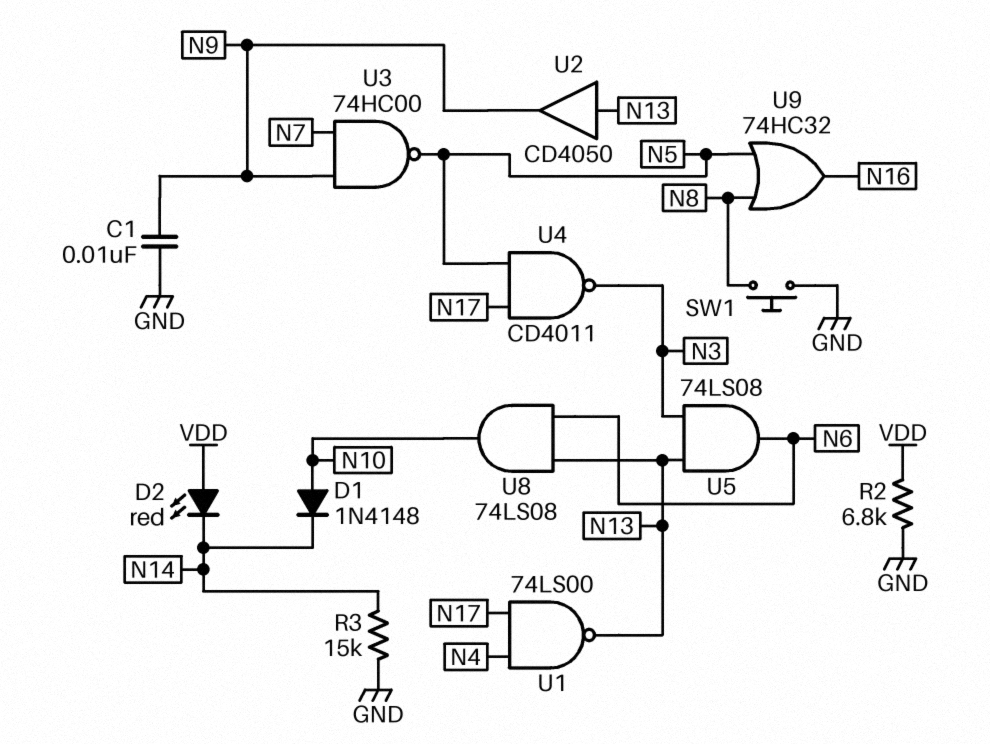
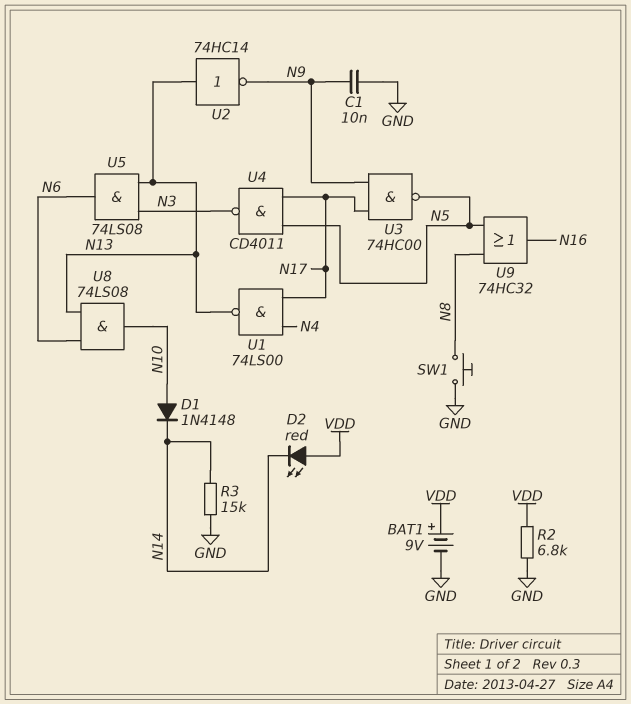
BAT1: none -> 9V (plus VDD, minus GND)
U2: buffer CD4050 (in N13, out N9) -> NOT 74HC14 (in N13, out N9)
U3: NAND 74HC00 (in N7, in N9, out N5) -> NAND 74HC00 (in N9, in N17, out N5)

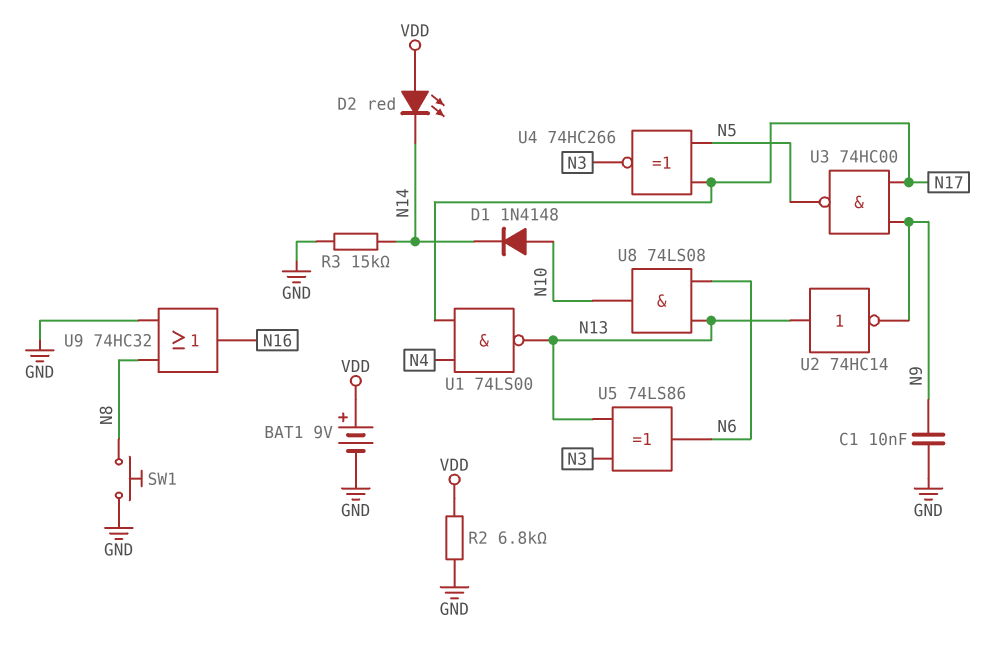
U4: NAND CD4011 (in N5, in N17, out N3) -> XNOR 74HC266 (in N5, in N17, out N3)
U5: AND 74LS08 (in N3, in N13, out N6) -> XOR 74LS86 (in N3, in N13, out N6)
U9: OR 74HC32 (in N5, in N8, out N16) -> OR 74HC32 (in GND, in N8, out N16)

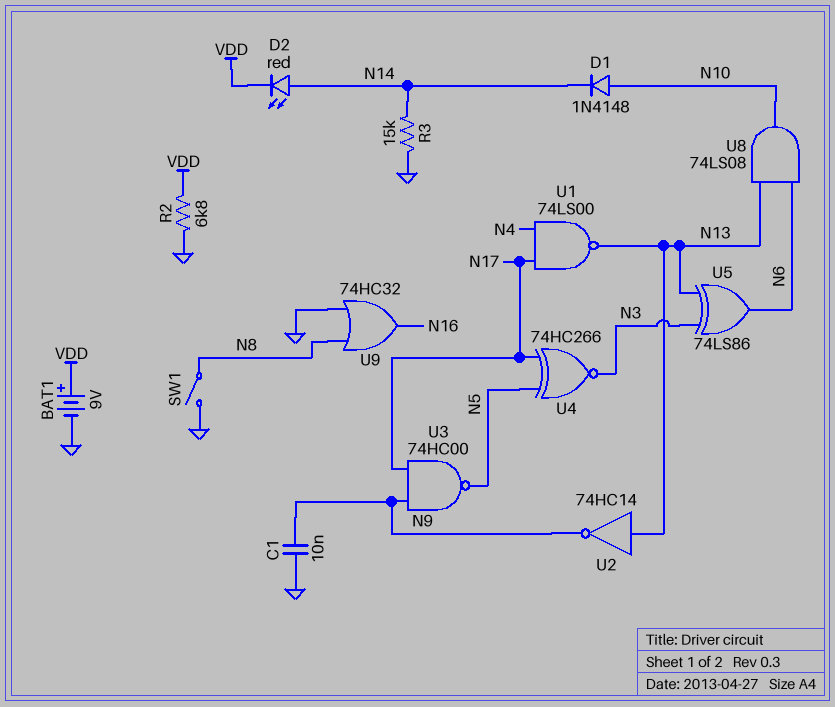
D2: LED red (A VDD, K N14) -> LED red (A N14, K VDD)
SW1: button (GND, N8) -> switch (GND, N8)

